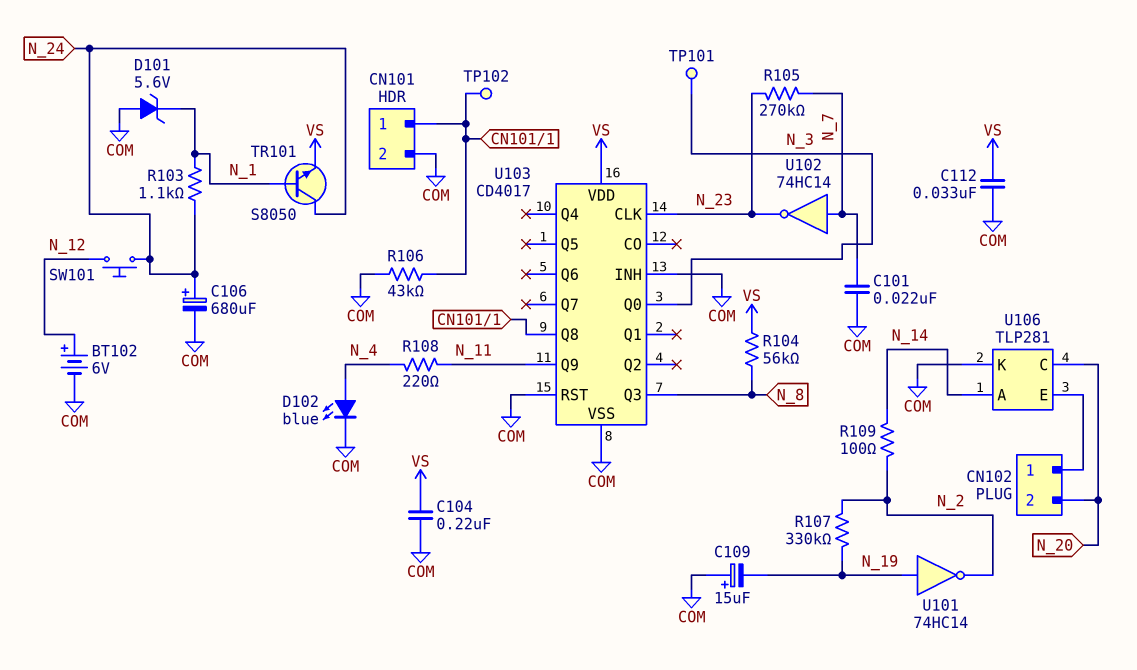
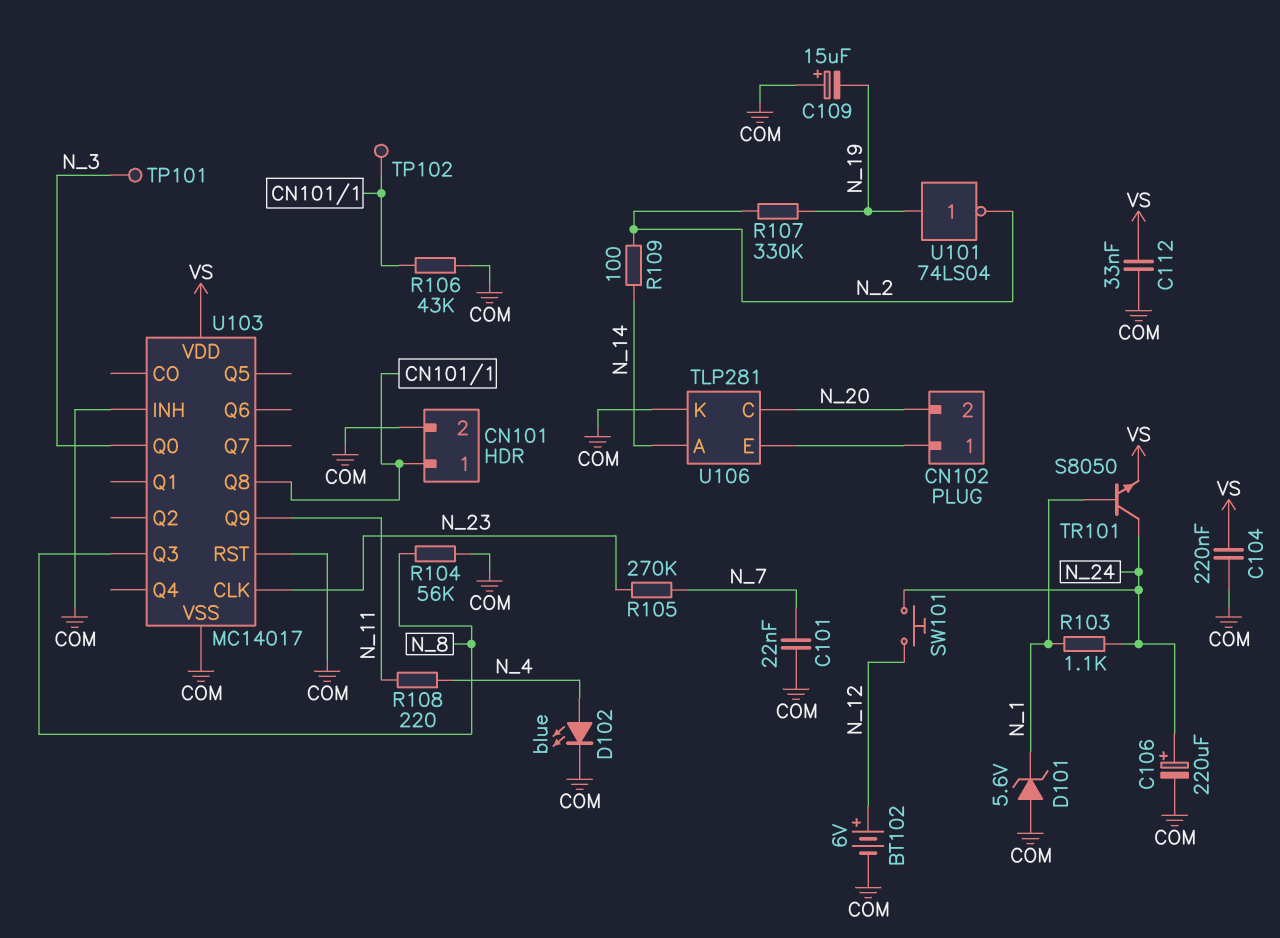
C106: 680uF (plus N_24, minus COM) -> 220uF (plus N_24, minus COM)
R104: 56k (N_8, VS) -> 56k (COM, N_8)
U101: NOT 74HC14 (in N_19, out N_2) -> NOT 74LS04 (in N_19, out N_2)
U102: NOT 74HC14 (in N_7, out N_23) -> none
U103: CD4017 -> MC14017

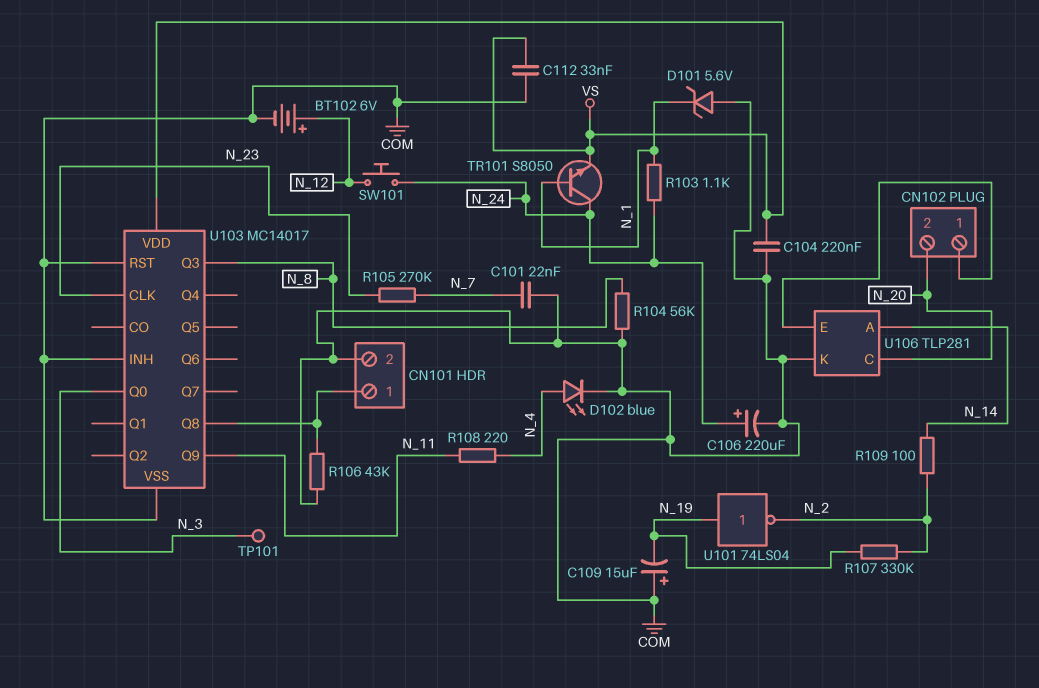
TP102: test point (CN101/1) -> none

